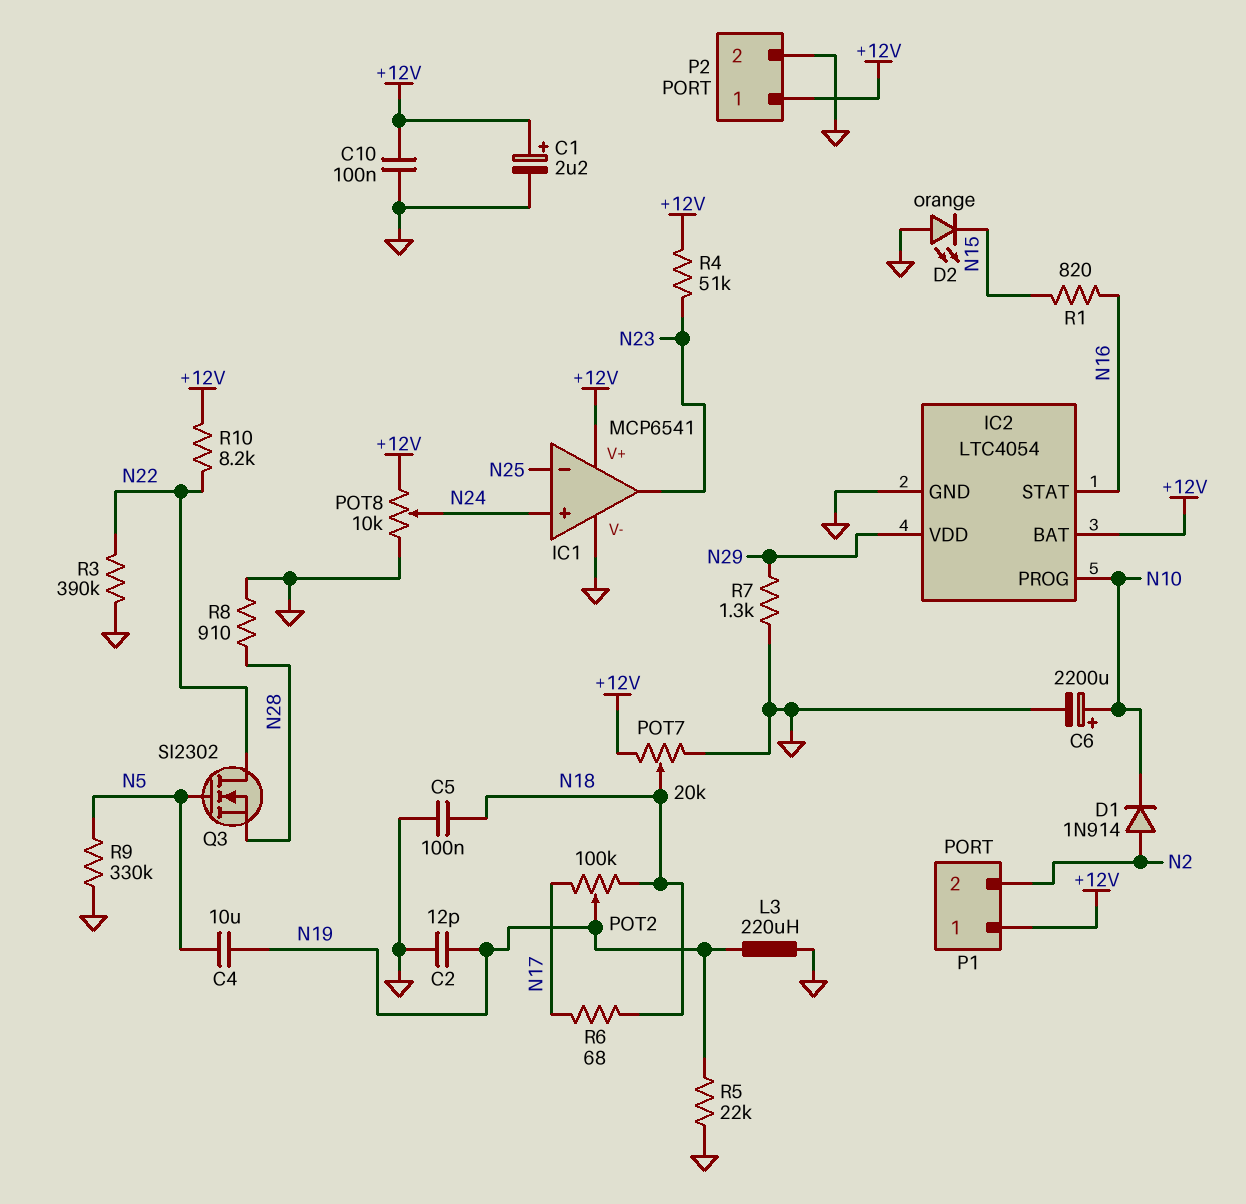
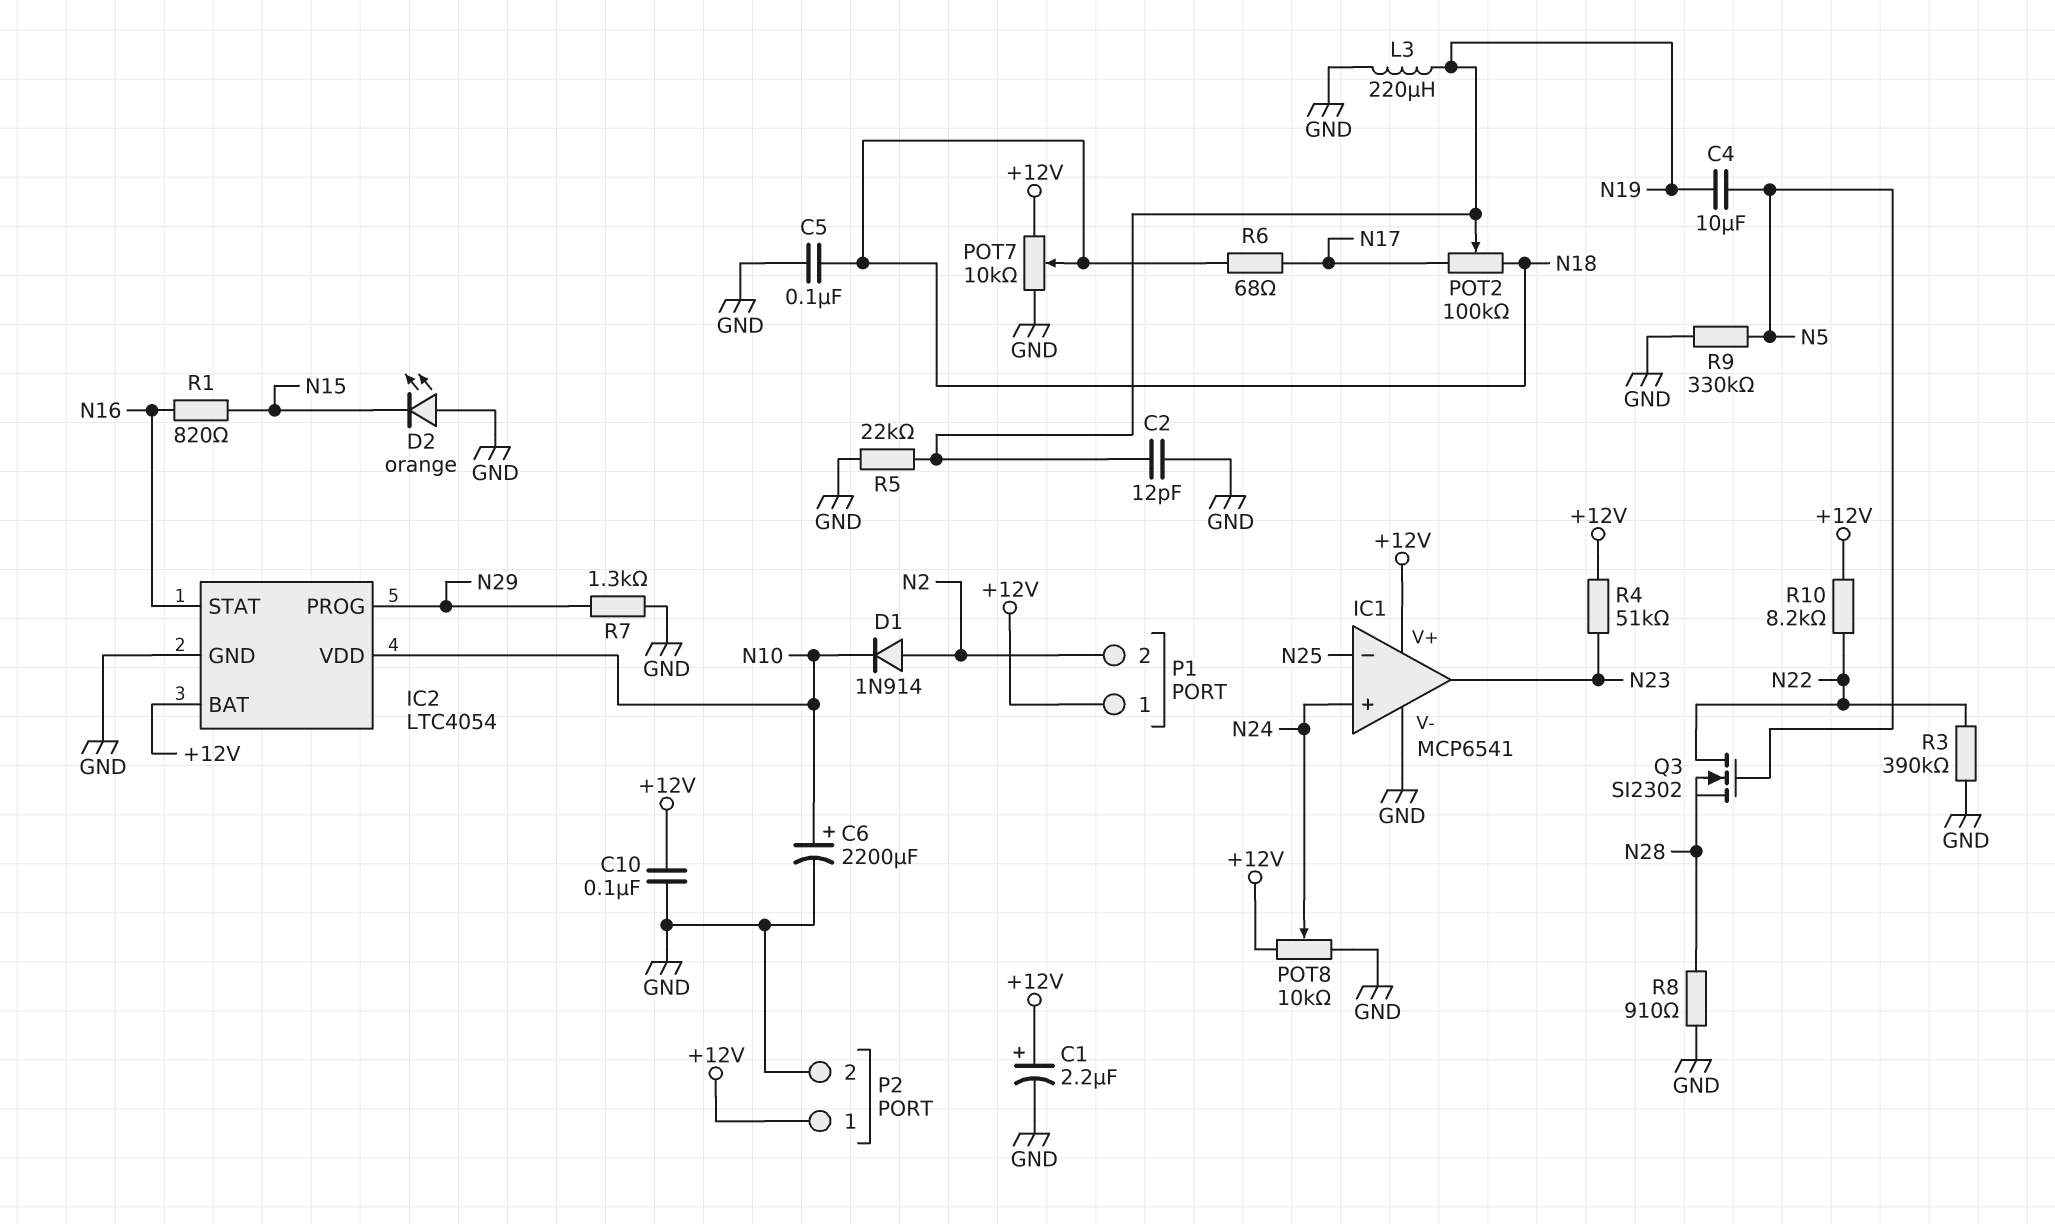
IC2 pin PROG: N10 -> N29
IC2 pin VDD: N29 -> N10
POT7: 20k (+12V, GND, wiper N18) -> 10k (+12V, GND, wiper N18)

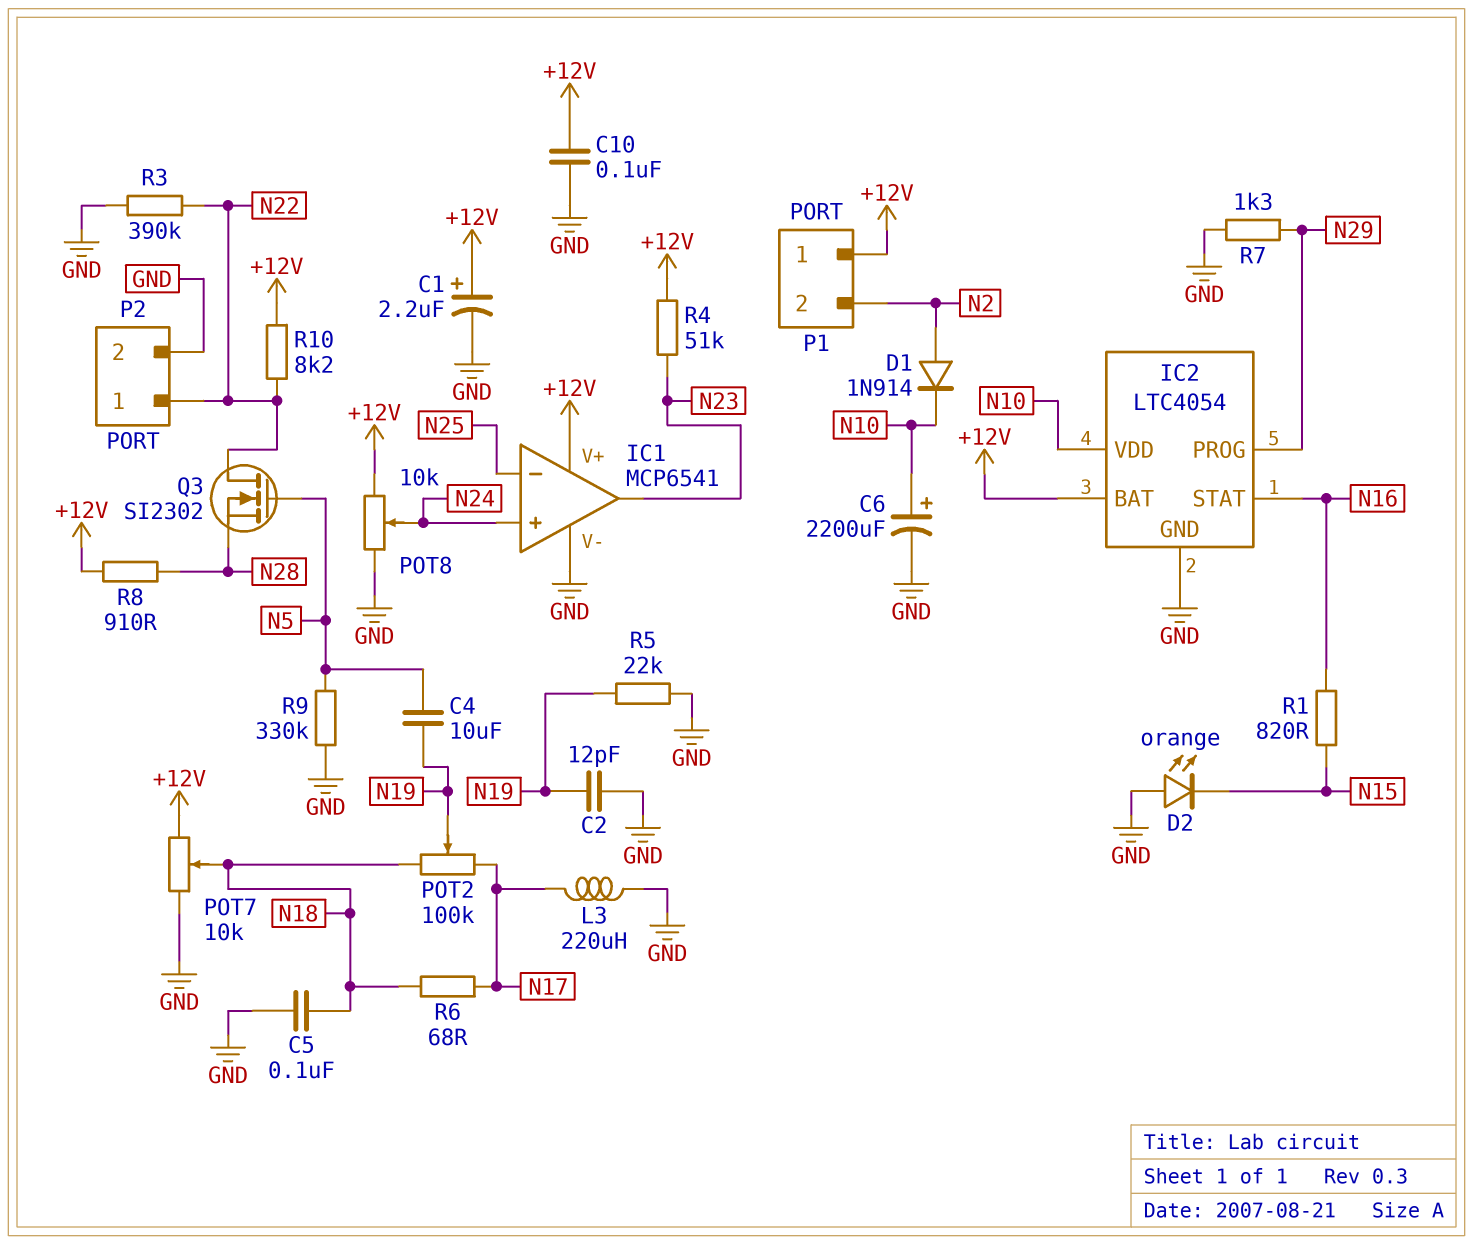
L3: 220uH (GND, N19) -> 220uH (GND, N17)
P2 pin 1: +12V -> N22
R8: 910 (GND, N28) -> 910 (+12V, N28)

